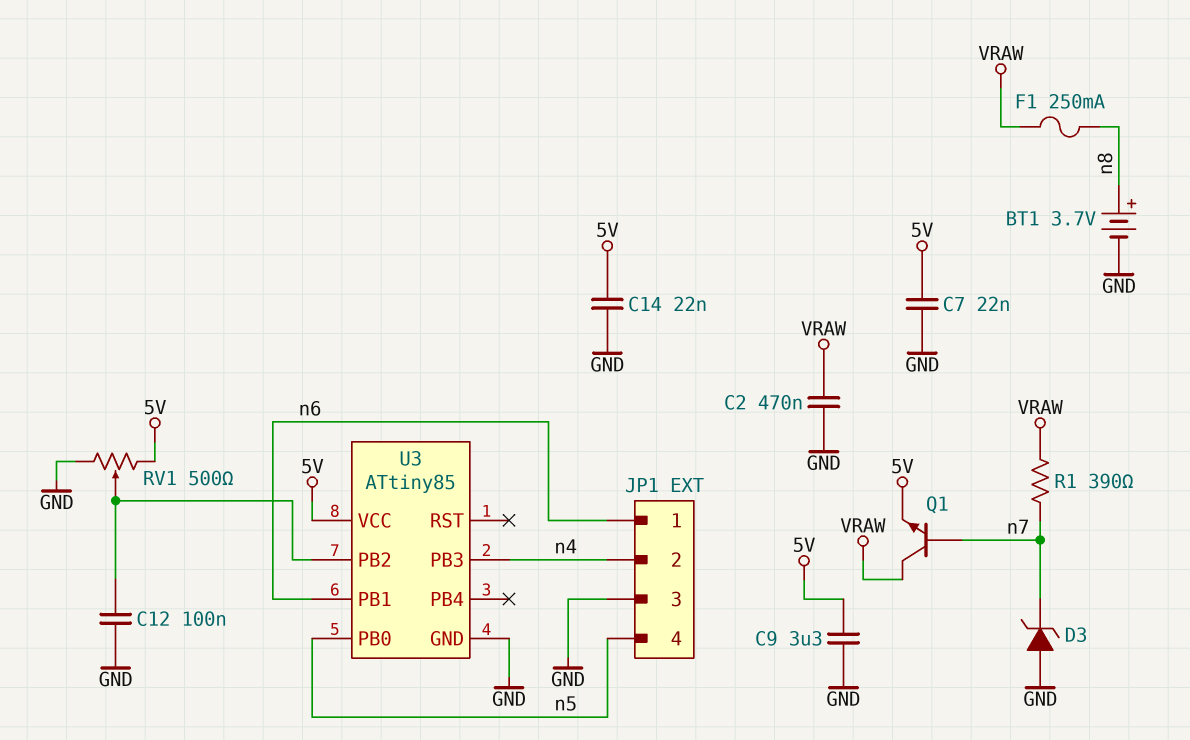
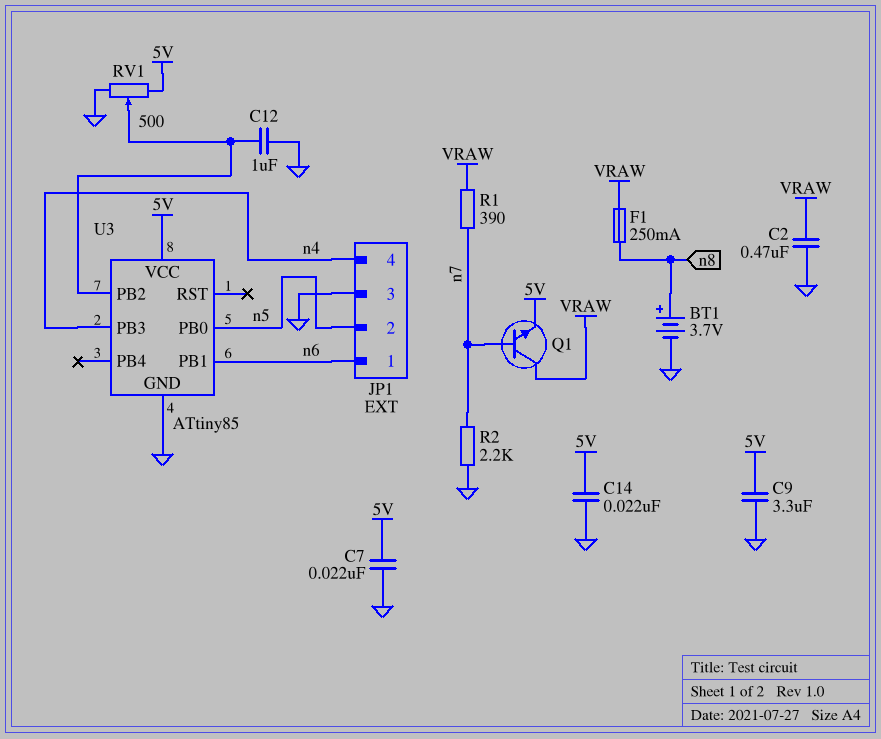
C12: 100nF (GND, U3/PB2) -> 1uF (GND, U3/PB2)
D3: zener (A GND, K n7) -> none
JP1 pin 2: n4 -> n5
JP1 pin 4: n5 -> n4
R2: none -> 2.2k (GND, n7)

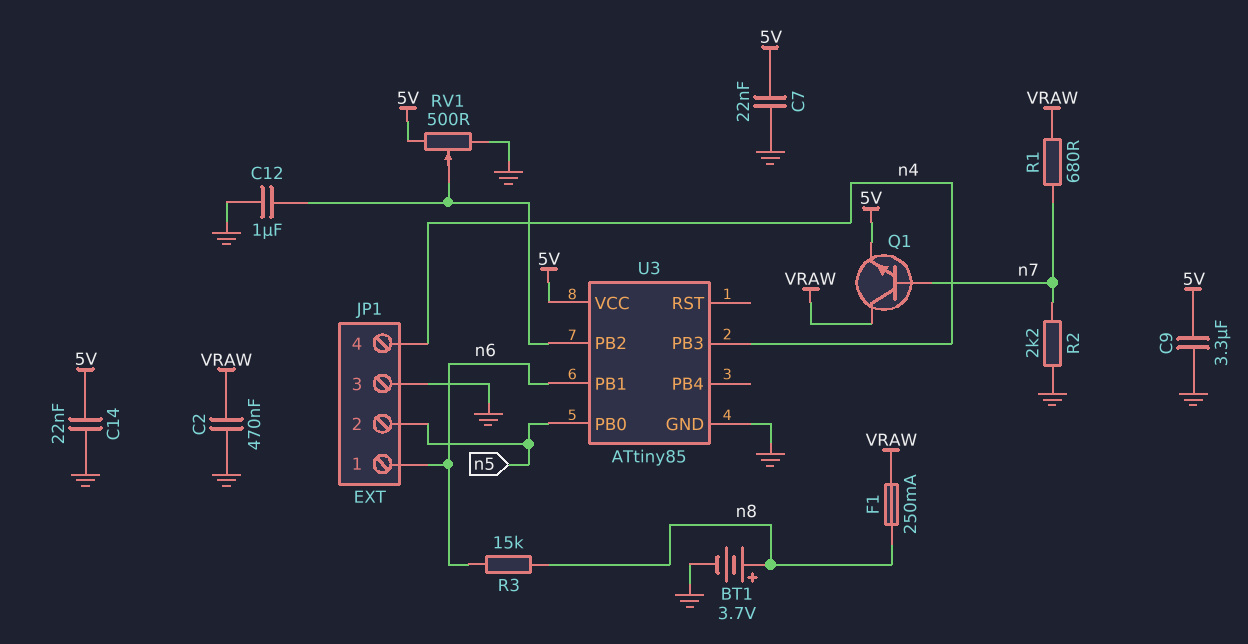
R1: 390 (VRAW, n7) -> 680 (VRAW, n7)
R3: none -> 15k (n6, n8)

